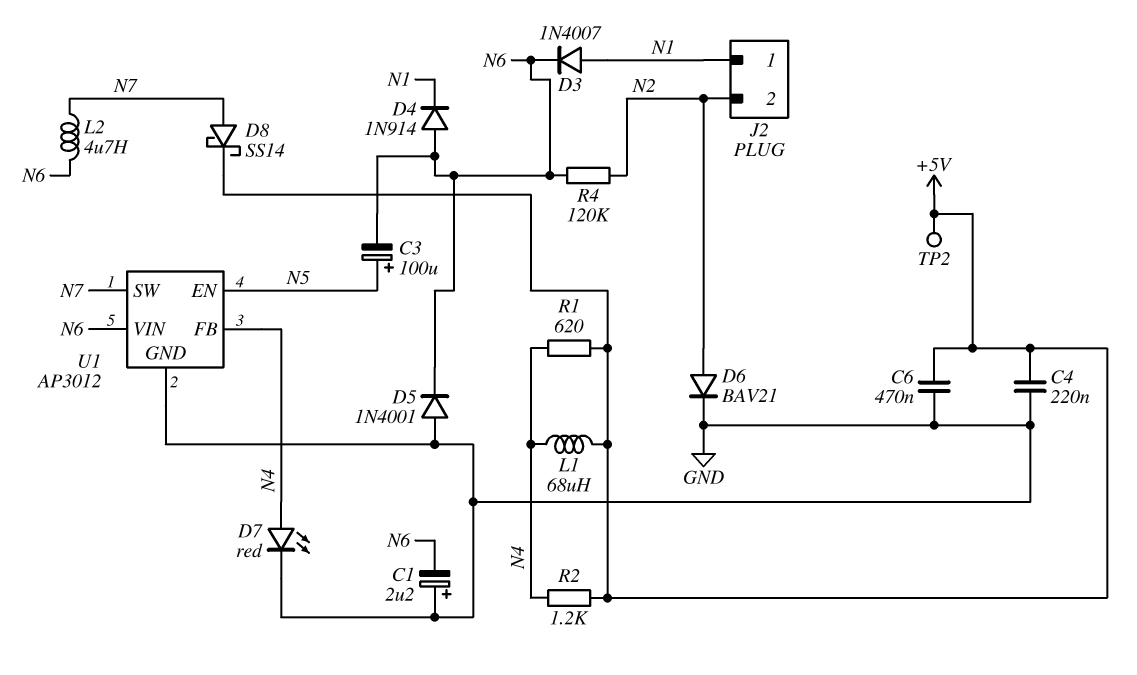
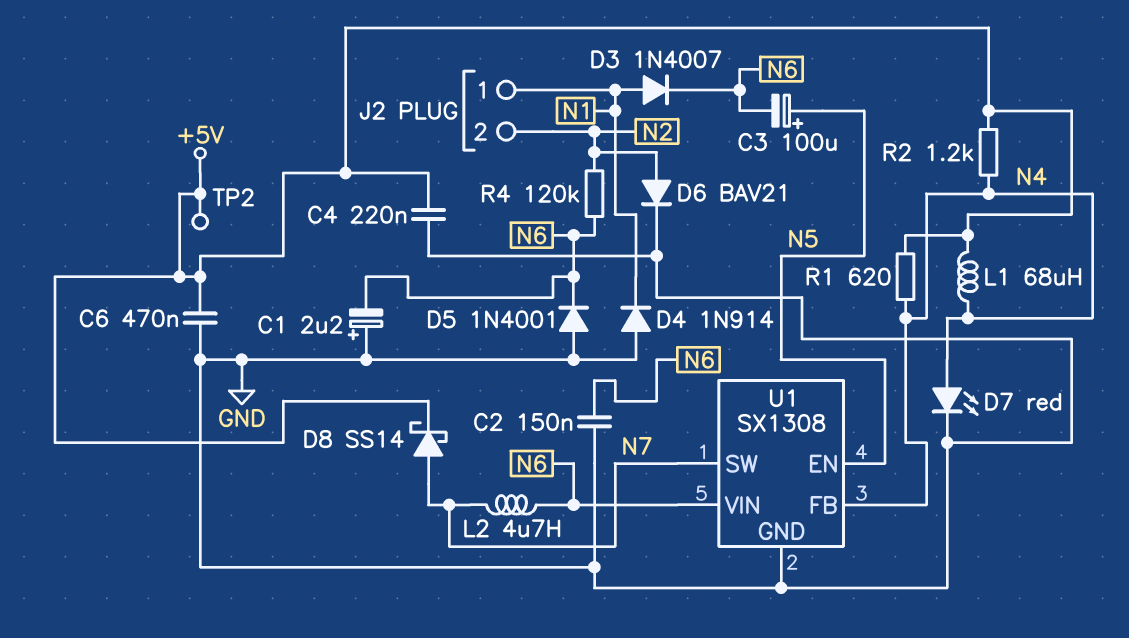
C2: none -> 150nF (GND, N6)
D4: diode 1N914 (A N6, K N1) -> diode 1N914 (A GND, K N1)
U1: AP3012 -> SX1308

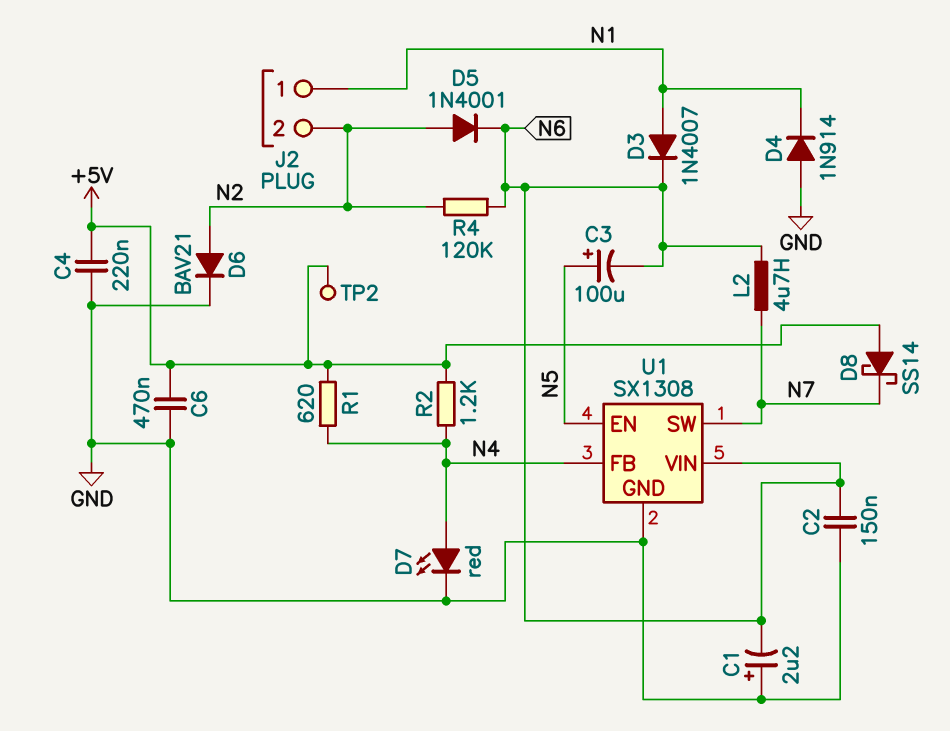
D5: diode 1N4001 (A GND, K N6) -> diode 1N4001 (A N2, K N6)
D8: schottky SS14 (A N7, K +5V) -> schottky SS14 (A +5V, K N7)
L1: 68uH (+5V, N4) -> none

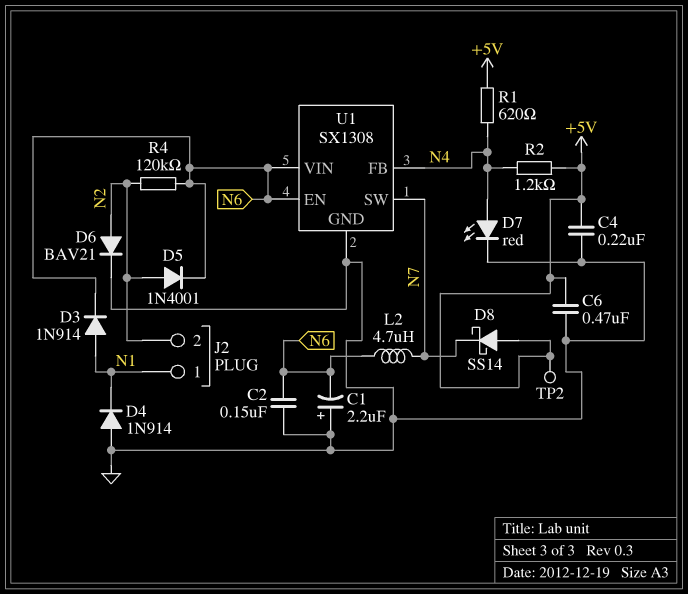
C3: 100uF (plus N5, minus N6) -> none
D3: diode 1N4007 (A N1, K N6) -> diode 1N914 (A N1, K N6)
U1 pin EN: N5 -> N6

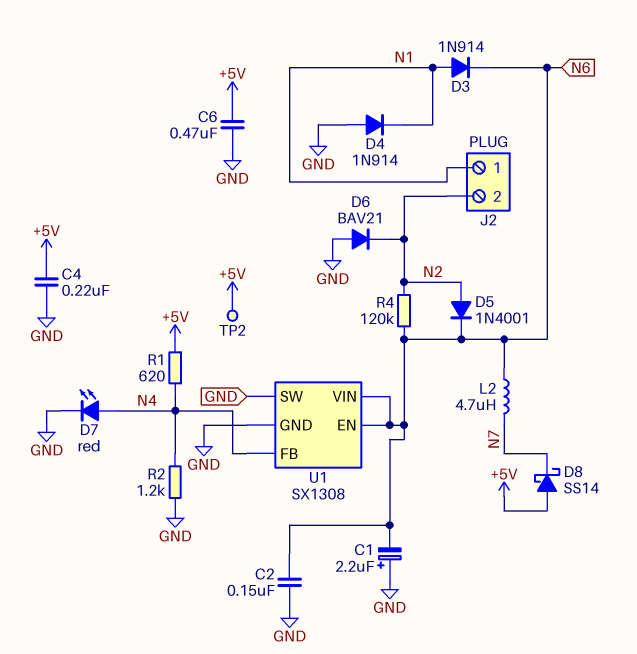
D6: diode BAV21 (A N2, K GND) -> diode BAV21 (A GND, K N2)
R2: 1.2k (+5V, N4) -> 1.2k (GND, N4)
U1 pin SW: N7 -> GND

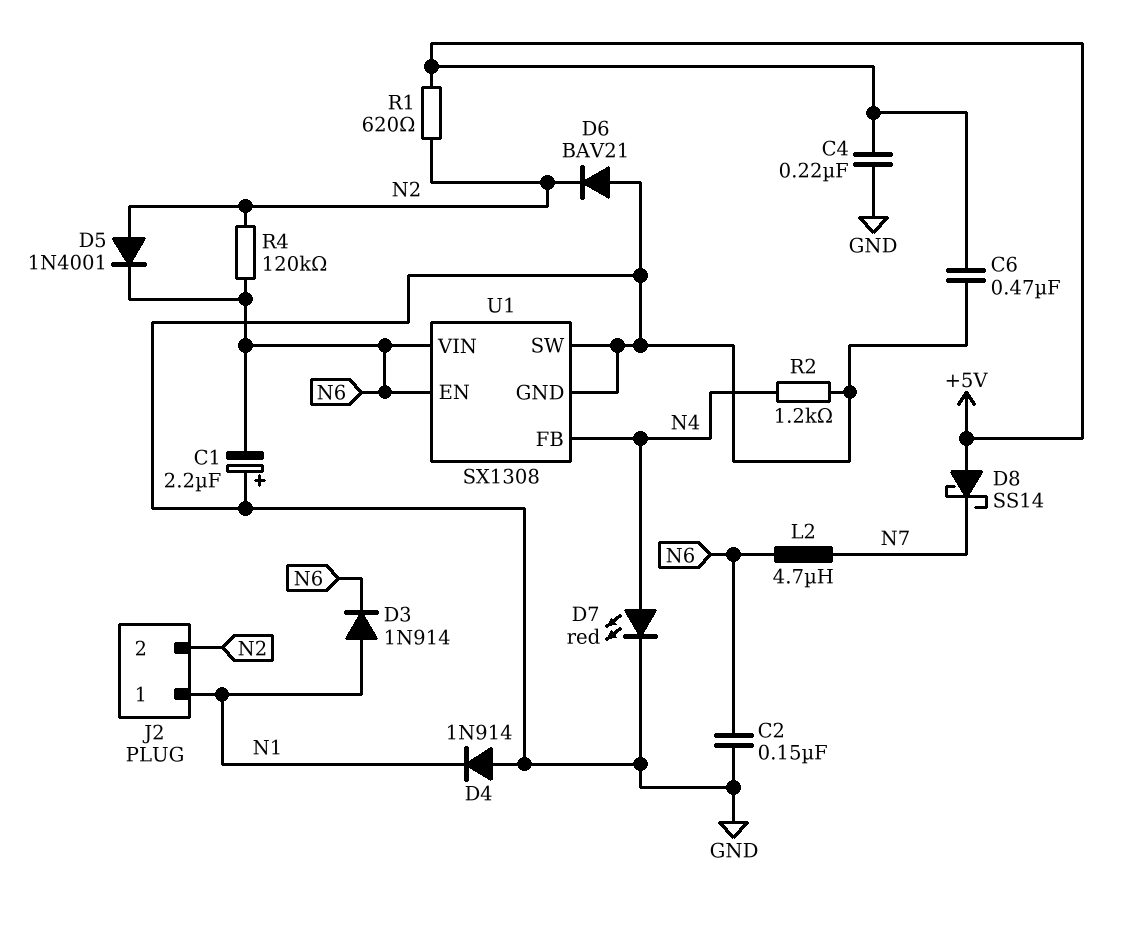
R1: 620 (+5V, N4) -> 620 (+5V, N2)
TP2: test point (+5V) -> none

